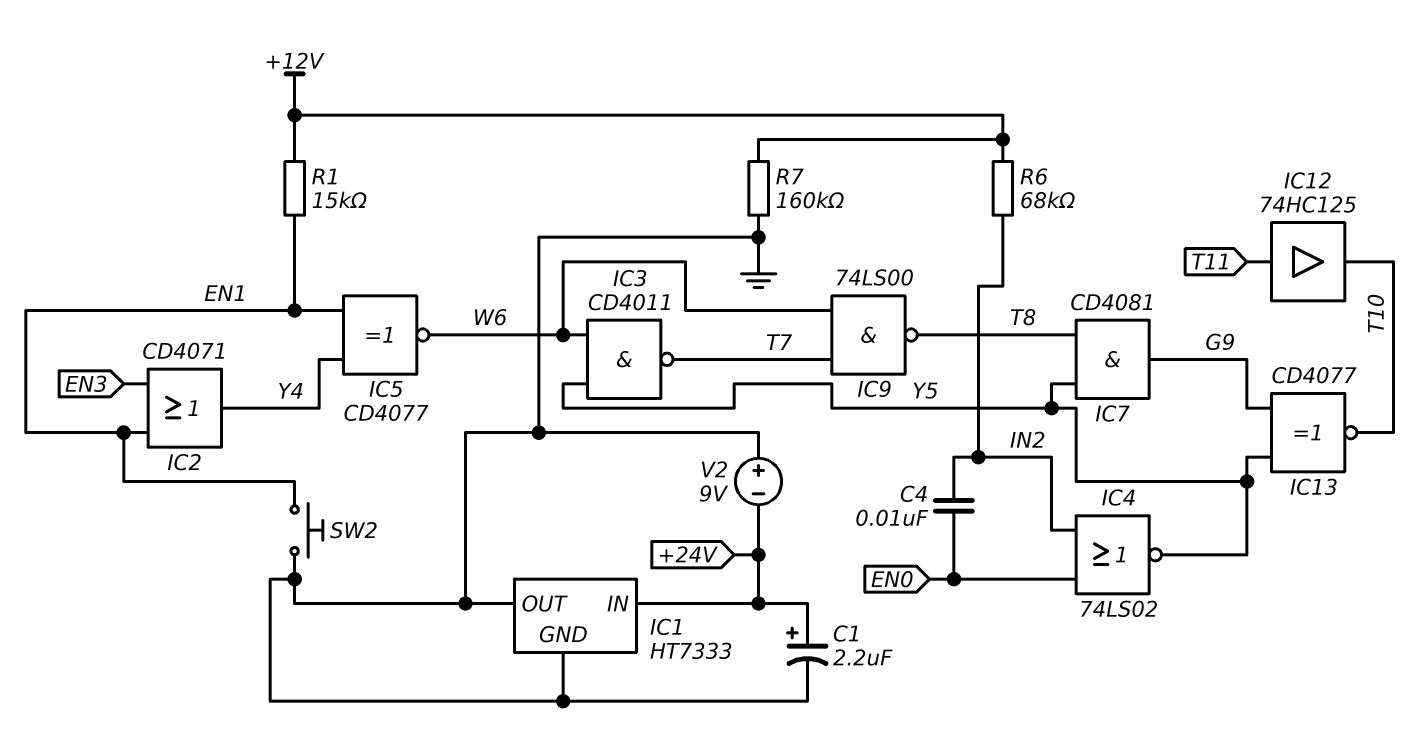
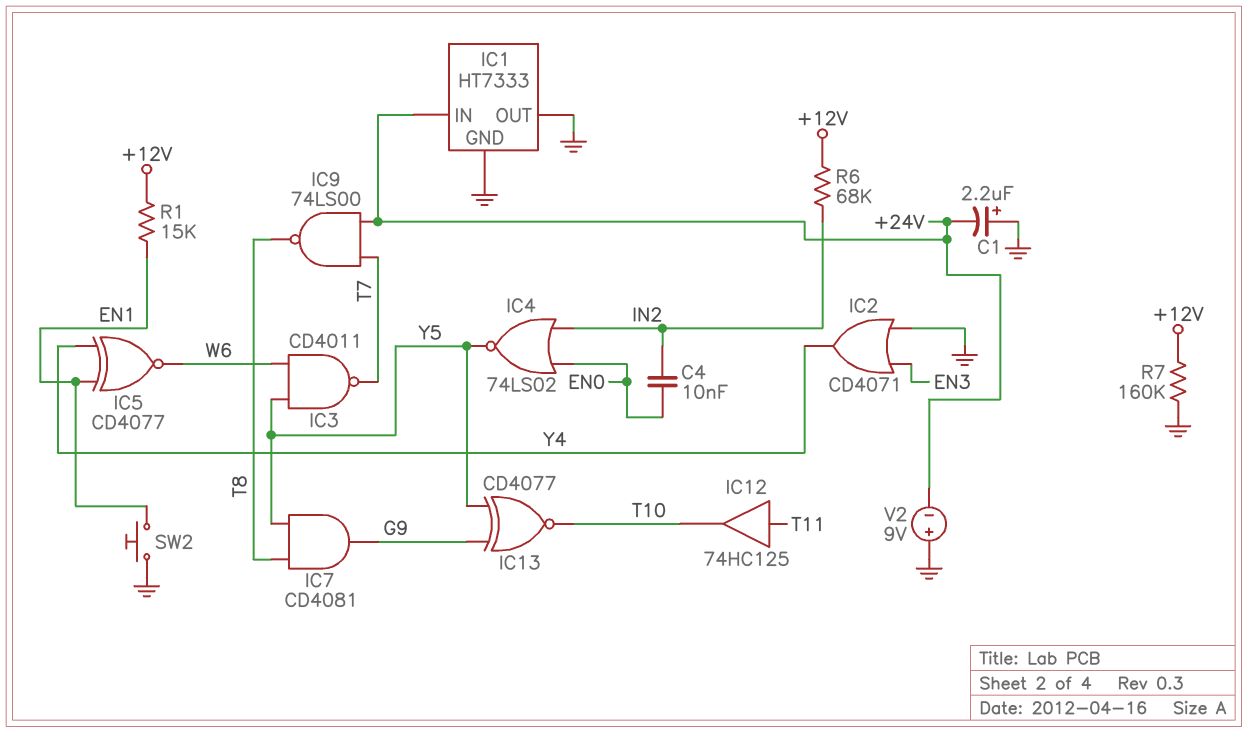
C1: 2.2uF (plus +24V, minus GND) -> 2.2uF (plus GND, minus +24V)
IC2: OR CD4071 (in EN1, in EN3, out Y4) -> OR CD4071 (in EN3, in GND, out Y4)
IC9: NAND 74LS00 (in T7, in W6, out T8) -> NAND 74LS00 (in +24V, in T7, out T8)

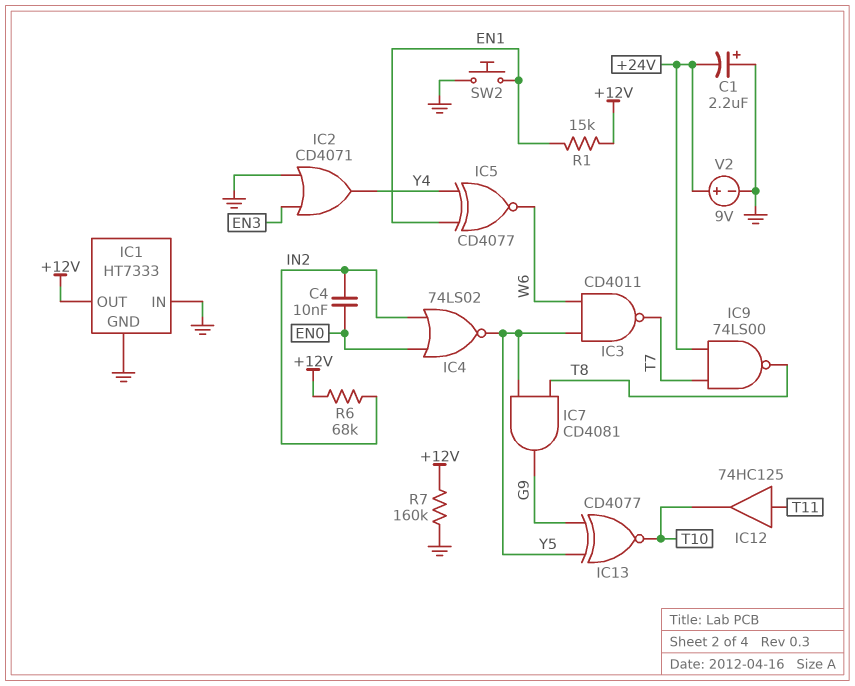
IC1 pin IN: +24V -> GND
IC1 pin OUT: GND -> +12V
V2: 9V (plus GND, minus +24V) -> 9V (plus +24V, minus GND)

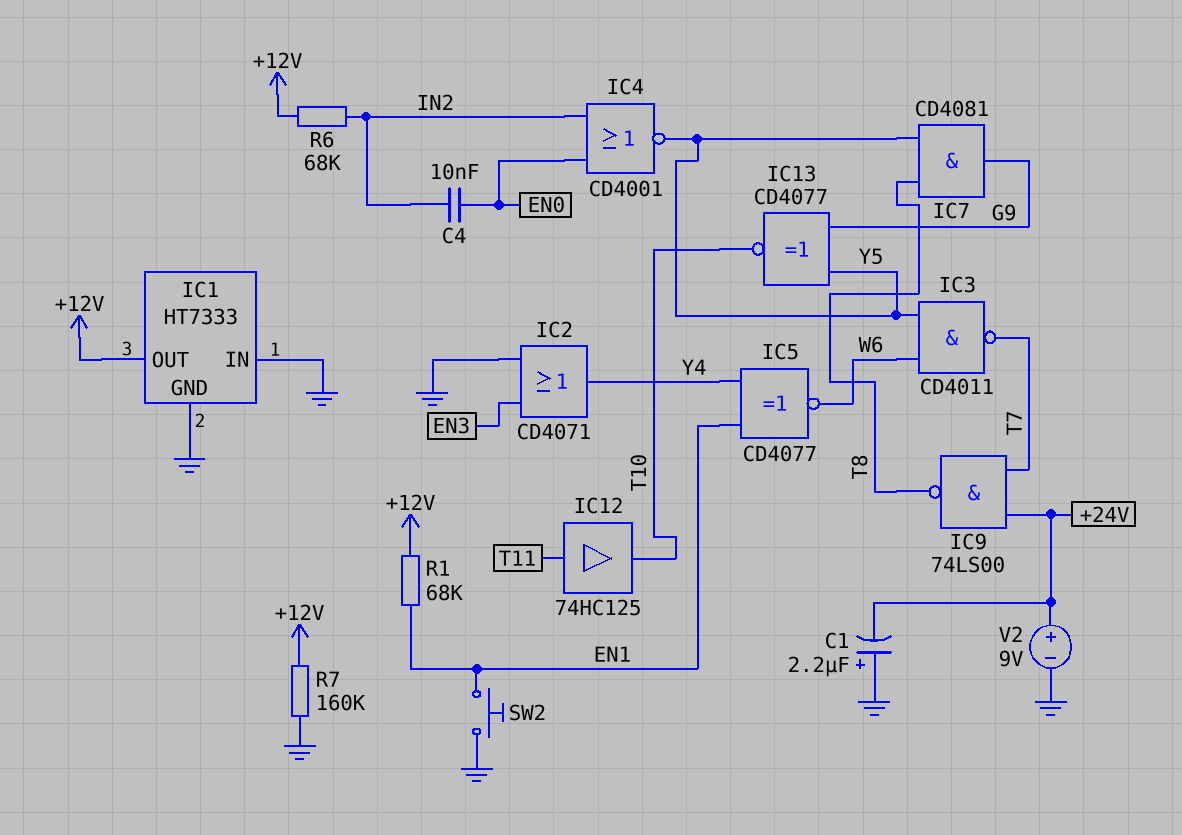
IC4: NOR 74LS02 (in EN0, in IN2, out Y5) -> NOR CD4001 (in EN0, in IN2, out Y5)
R1: 15k (+12V, EN1) -> 68k (+12V, EN1)

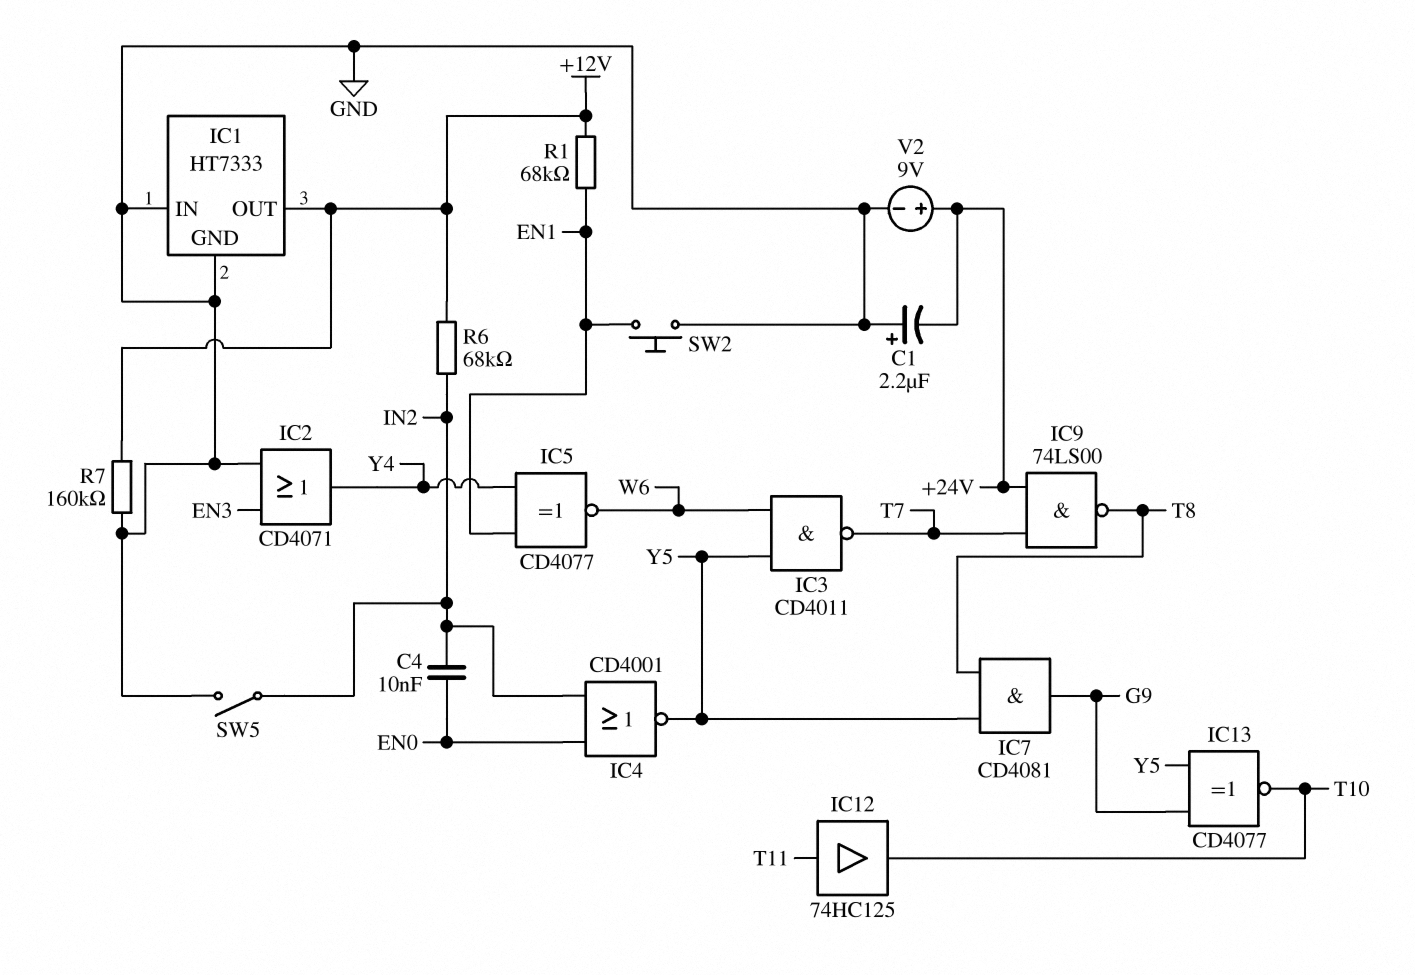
SW5: none -> switch (GND, IN2)

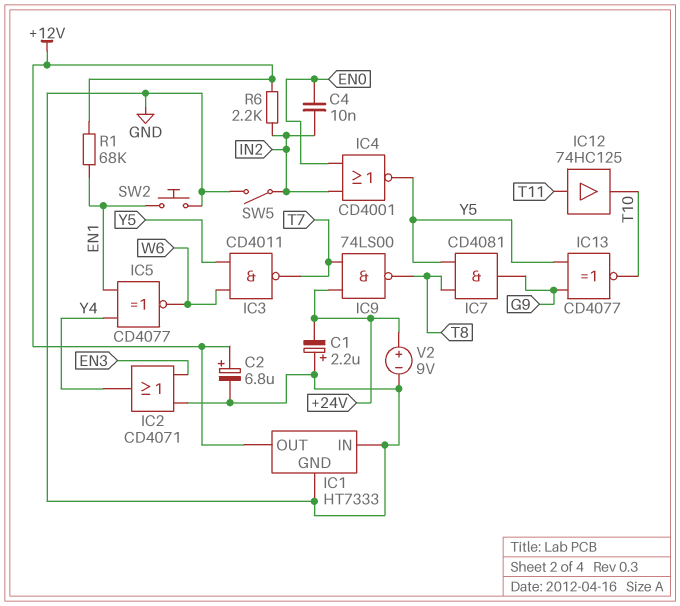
C2: none -> 6.8uF (plus +12V, minus GND)
R6: 68k (+12V, IN2) -> 2.2k (+12V, IN2)
R7: 160k (+12V, GND) -> none

